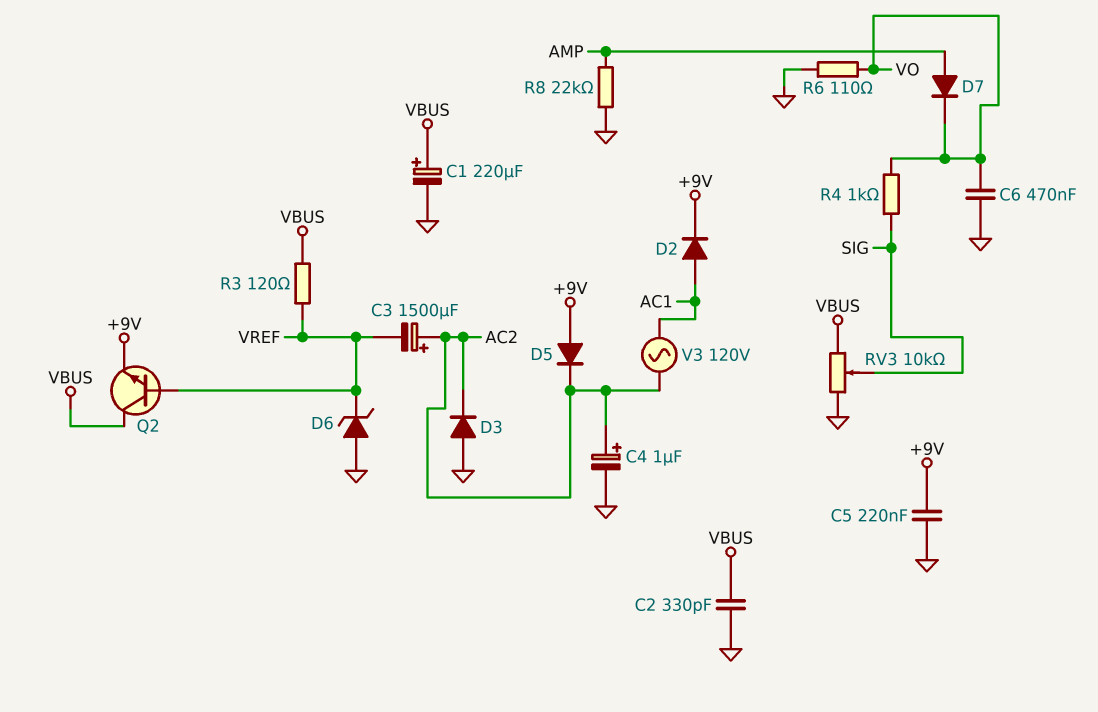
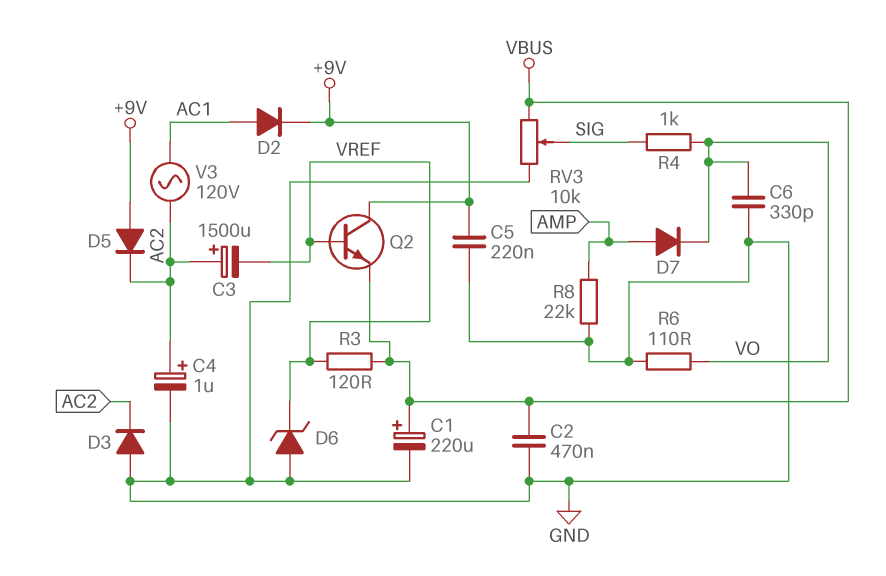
C2: 330pF (GND, VBUS) -> 470nF (GND, VBUS)
C6: 470nF (GND, VO) -> 330pF (GND, VO)
Q2: NPN (B VREF, C VBUS, E +9V) -> NPN (B VREF, C +9V, E VBUS)

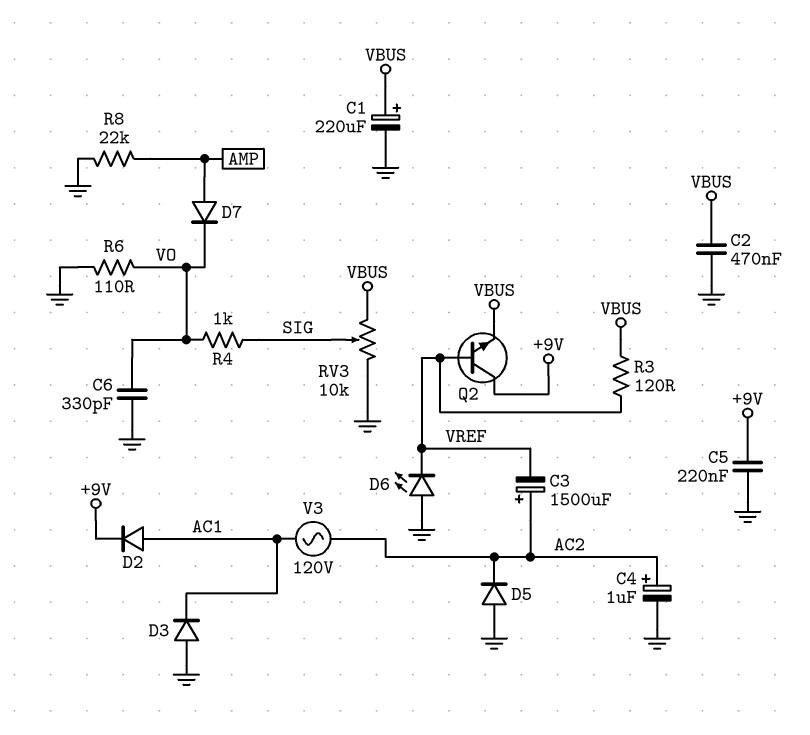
D3: diode (A GND, K AC2) -> diode (A GND, K AC1)
D5: diode (A +9V, K AC2) -> diode (A GND, K AC2)
D6: zener (A GND, K VREF) -> LED (A GND, K VREF)

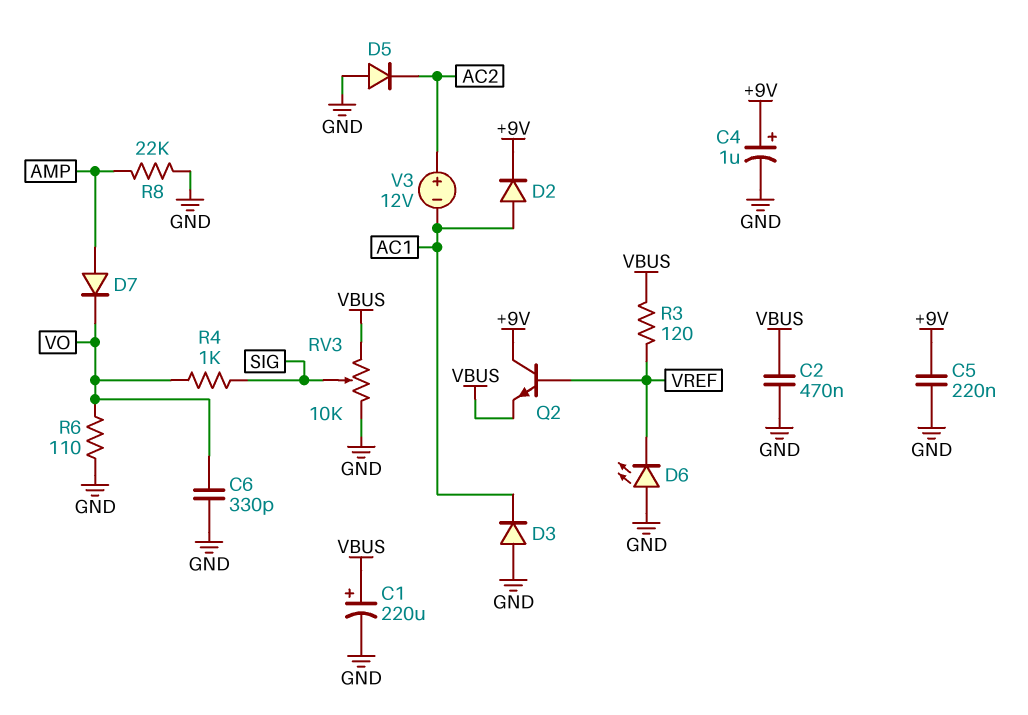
C3: 1500uF (plus AC2, minus VREF) -> none
C4: 1uF (plus AC2, minus GND) -> 1uF (plus +9V, minus GND)
V3: AC 120V (AC1, AC2) -> 12V (plus AC2, minus AC1)

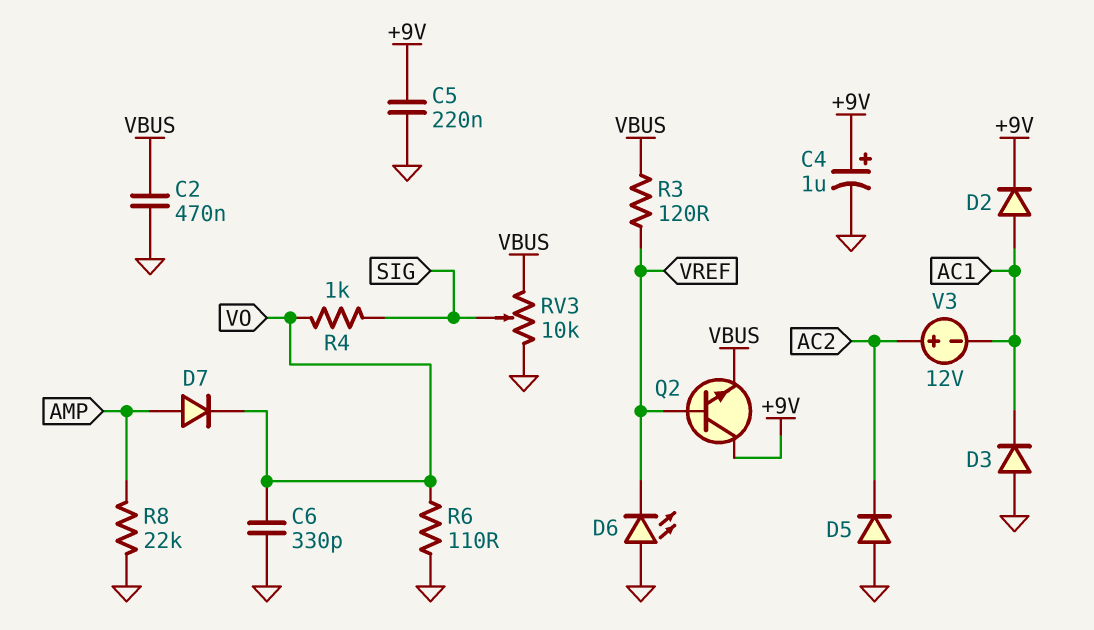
C1: 220uF (plus VBUS, minus GND) -> none

